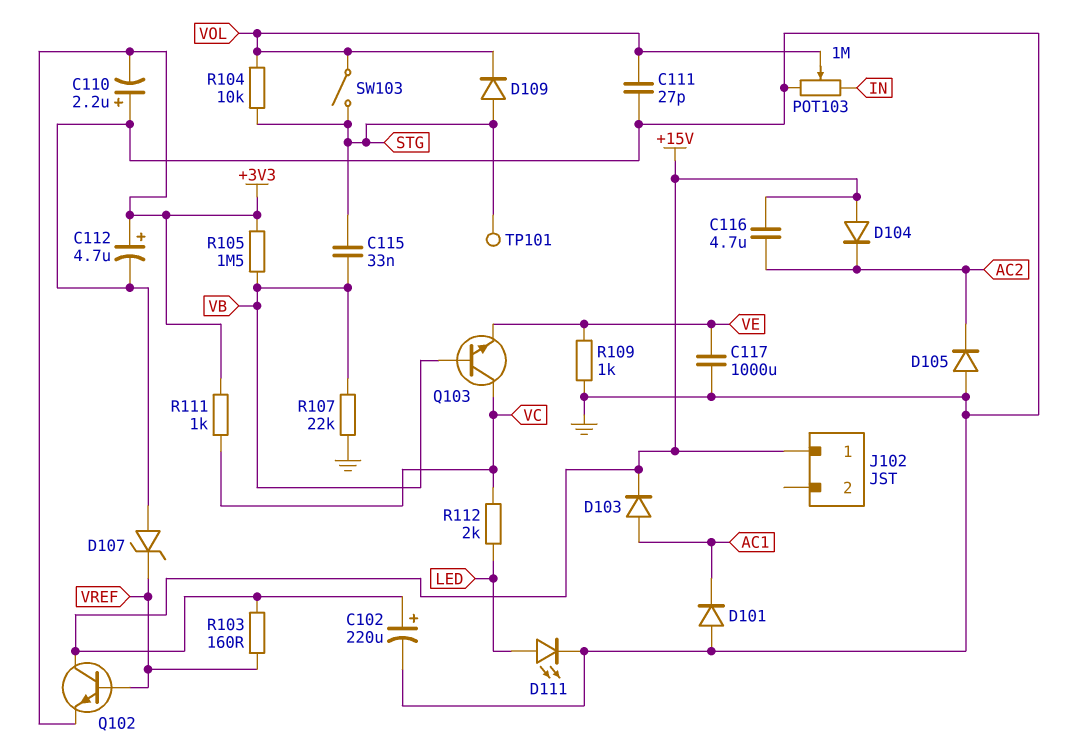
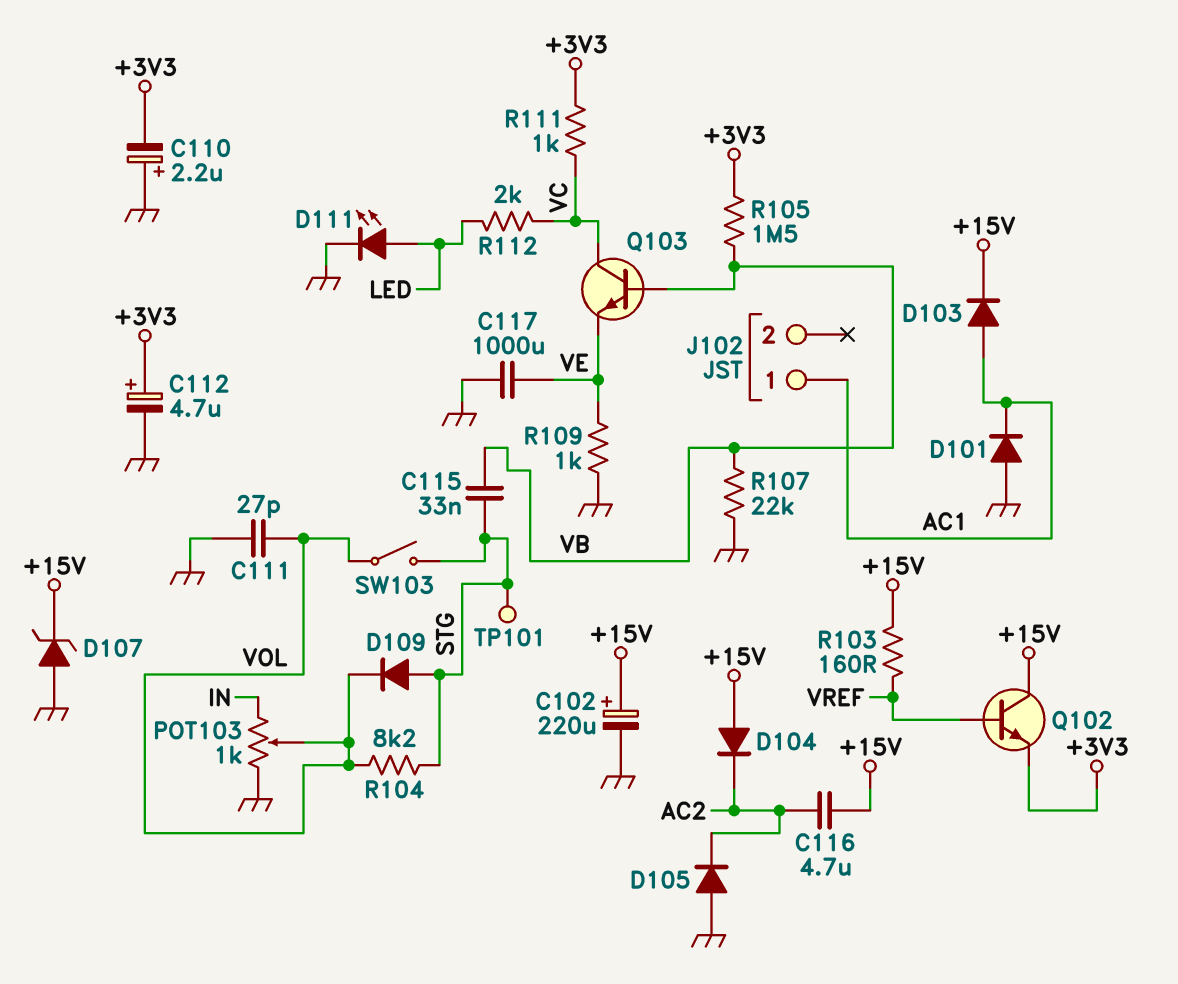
D107: zener (A GND, K VREF) -> zener (A GND, K +15V)
J102 pin 1: +15V -> AC1
POT103: 1M (GND, IN, wiper VOL) -> 1k (GND, IN, wiper VOL)
R104: 10k (STG, VOL) -> 8.2k (STG, VOL)

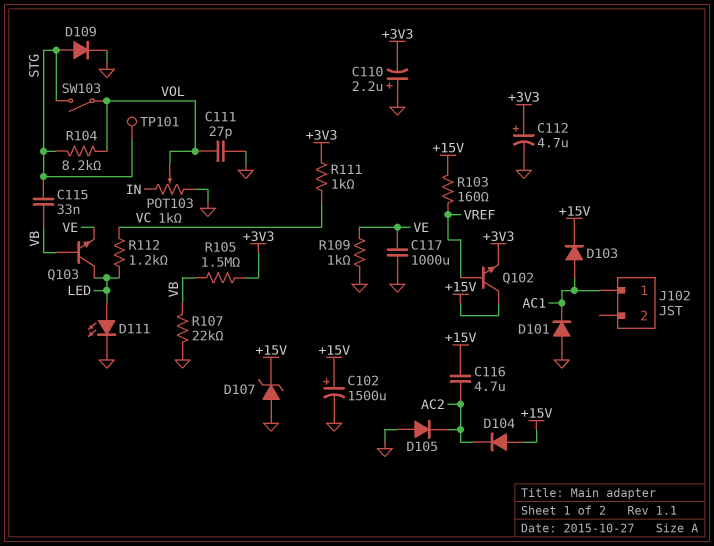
C102: 220uF (plus +15V, minus GND) -> 1500uF (plus +15V, minus GND)
D109: diode (A STG, K VOL) -> diode (A STG, K GND)
Q103: NPN (B VB, C VC, E VE) -> NPN (B VB, C LED, E VE)
R112: 2k (LED, VC) -> 1.2k (LED, VC)

